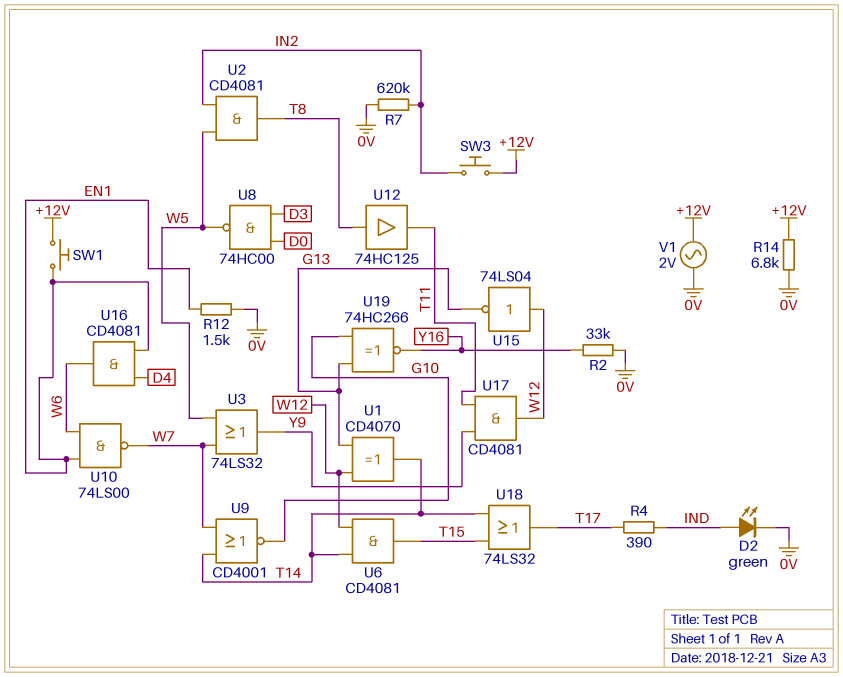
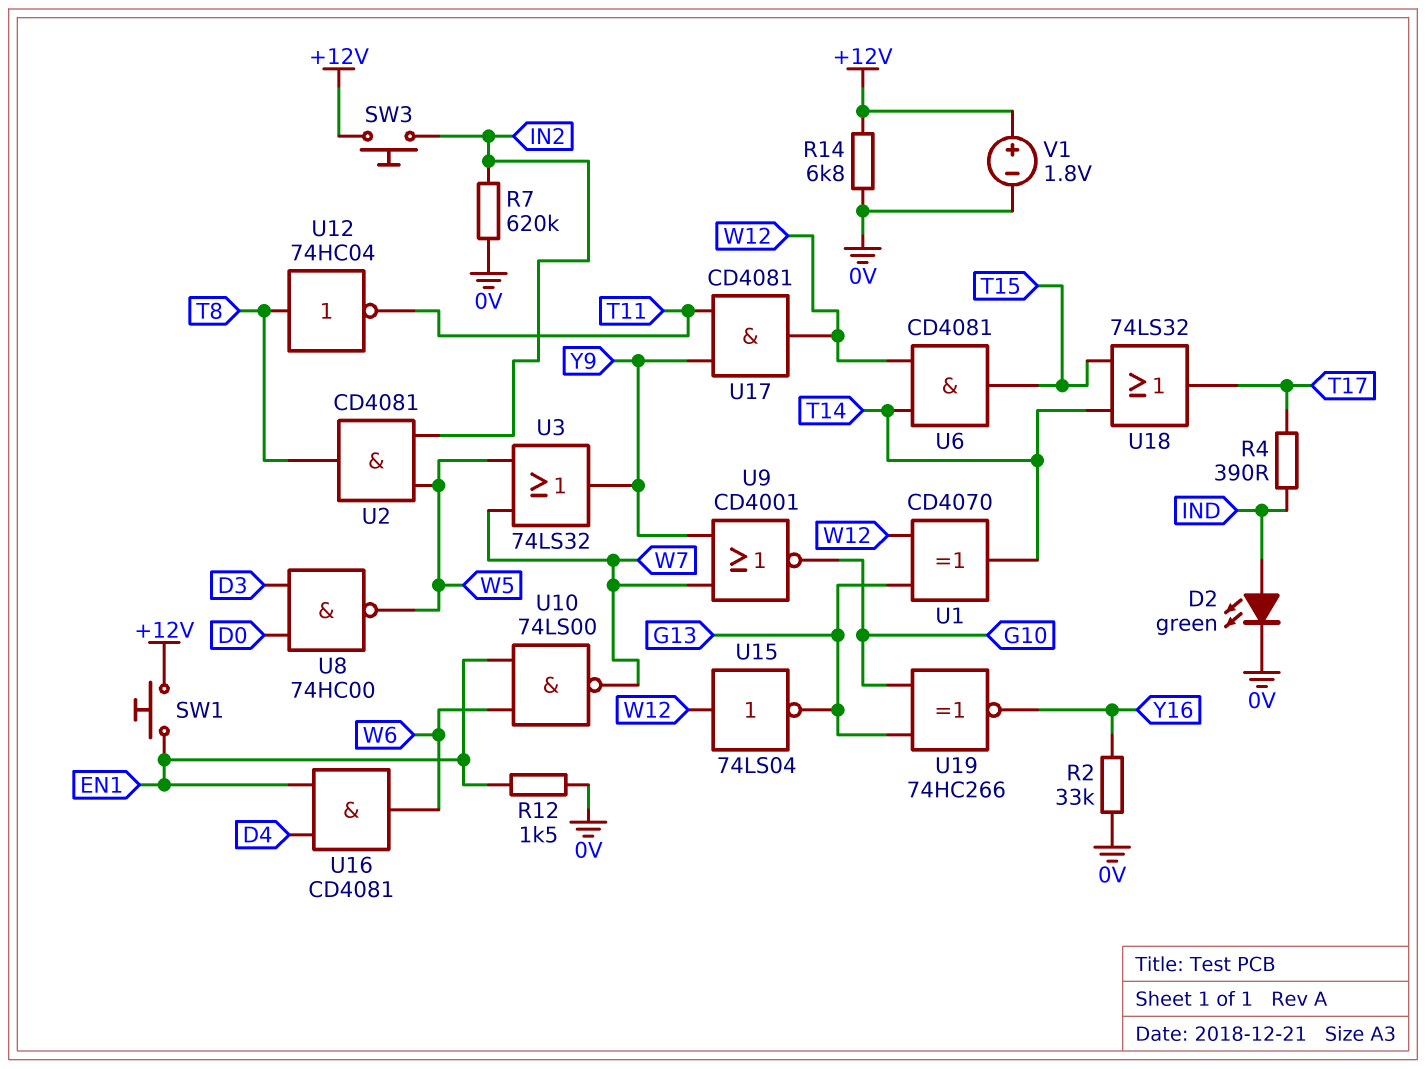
U9: NOR CD4001 (in T14, in W7, out G10) -> NOR CD4001 (in W7, in Y9, out G10)
U12: buffer 74HC125 (in T8, out T11) -> NOT 74HC04 (in T8, out T11)
V1: AC 2V (+12V, 0V) -> 1.8V (plus +12V, minus 0V)

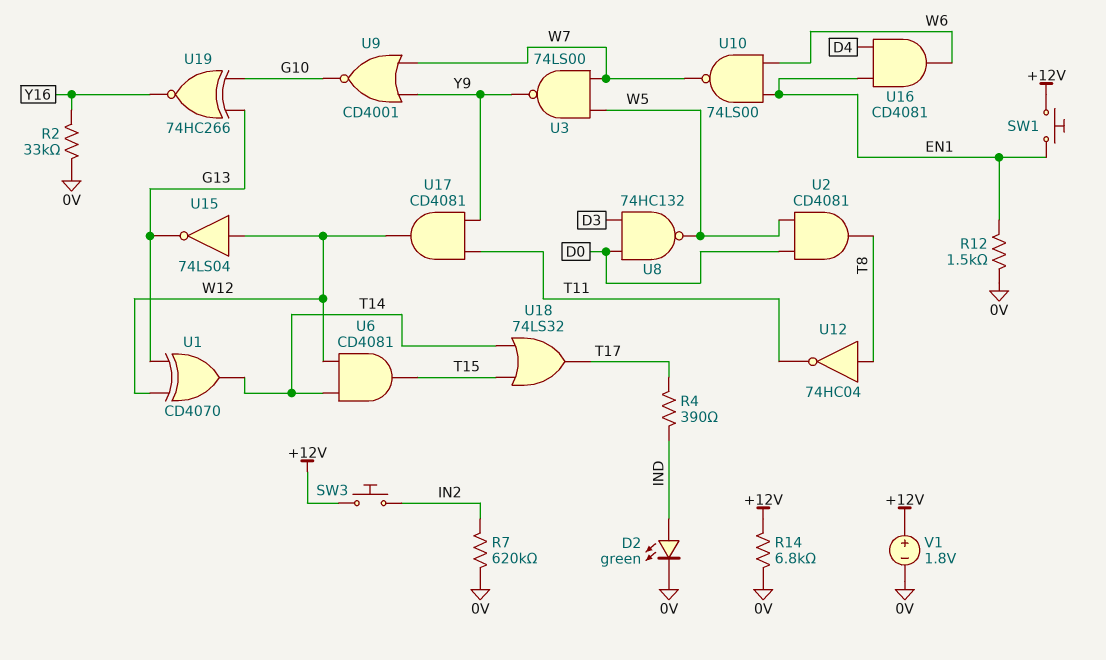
U2: AND CD4081 (in IN2, in W5, out T8) -> AND CD4081 (in D0, in W5, out T8)
U3: OR 74LS32 (in W5, in W7, out Y9) -> NAND 74LS00 (in W5, in W7, out Y9)
U8: NAND 74HC00 (in D0, in D3, out W5) -> NAND 74HC132 (in D0, in D3, out W5)

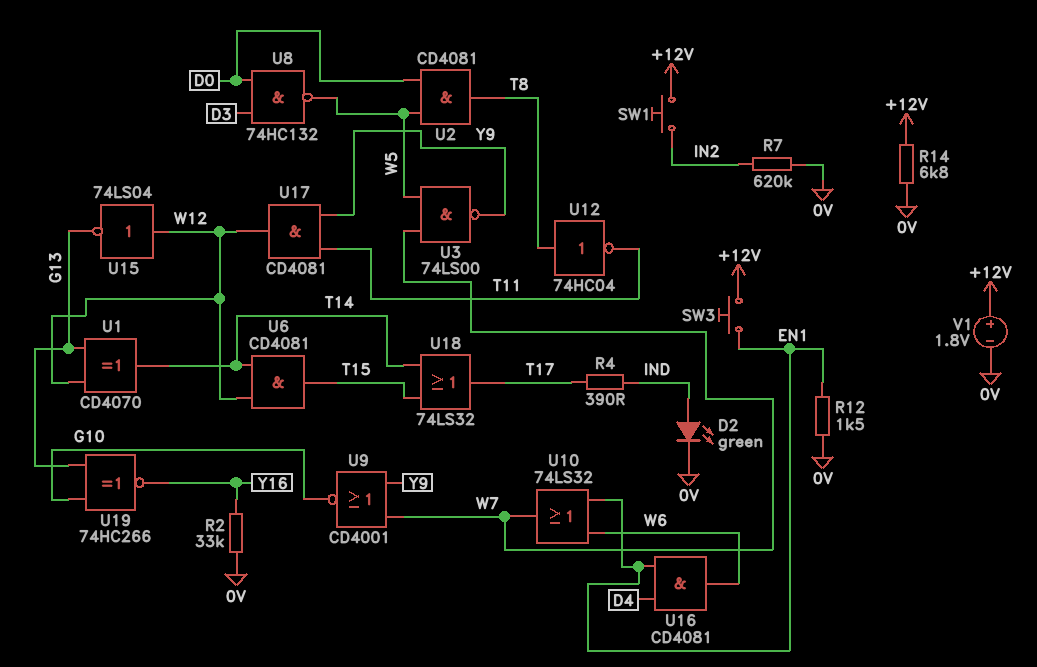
SW1: button (+12V, EN1) -> button (+12V, IN2)
SW3: button (+12V, IN2) -> button (+12V, EN1)
U10: NAND 74LS00 (in EN1, in W6, out W7) -> OR 74LS32 (in EN1, in W6, out W7)

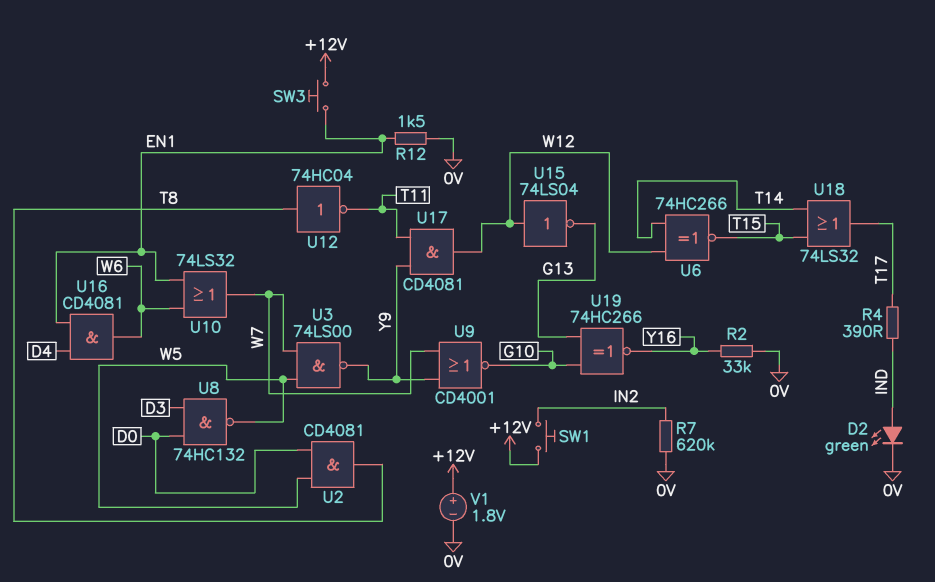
R14: 6.8k (+12V, 0V) -> none
U1: XOR CD4070 (in G13, in W12, out T14) -> none
U6: AND CD4081 (in T14, in W12, out T15) -> XNOR 74HC266 (in T14, in W12, out T15)

